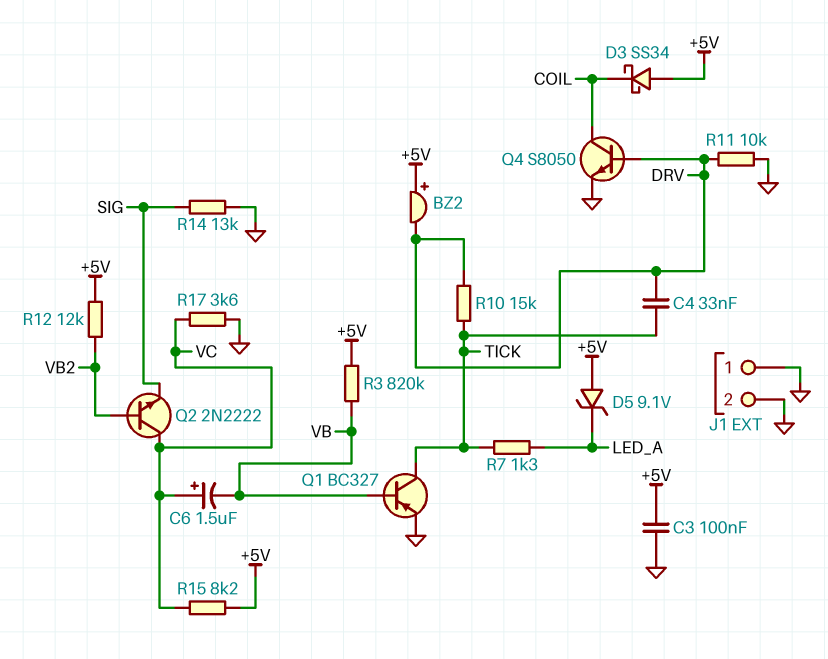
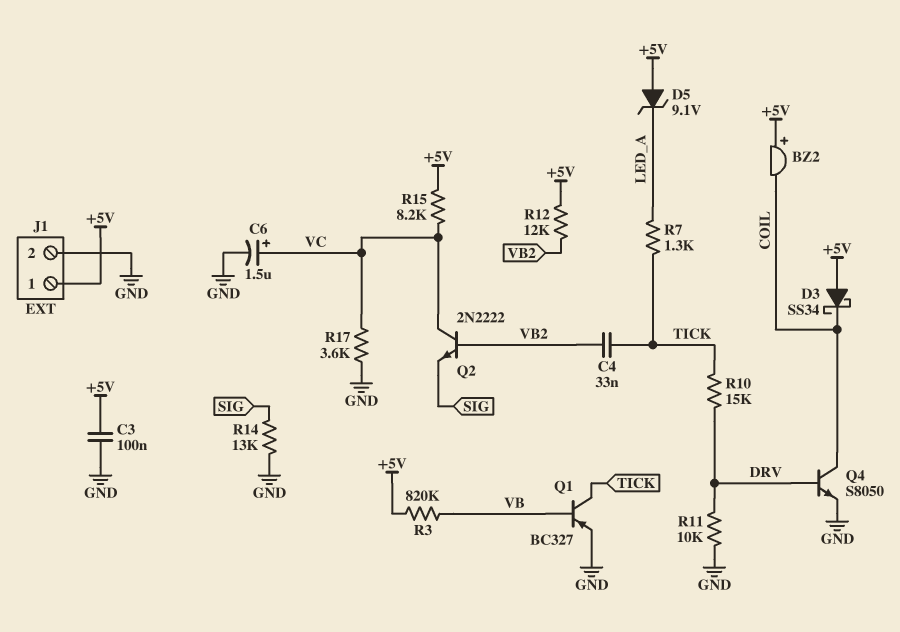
BZ2: buzzer (plus +5V, minus DRV) -> buzzer (plus +5V, minus COIL)
C4: 33nF (DRV, TICK) -> 33nF (TICK, VB2)
C6: 1.5uF (plus VC, minus VB) -> 1.5uF (plus VC, minus GND)
J1 pin 1: GND -> +5V

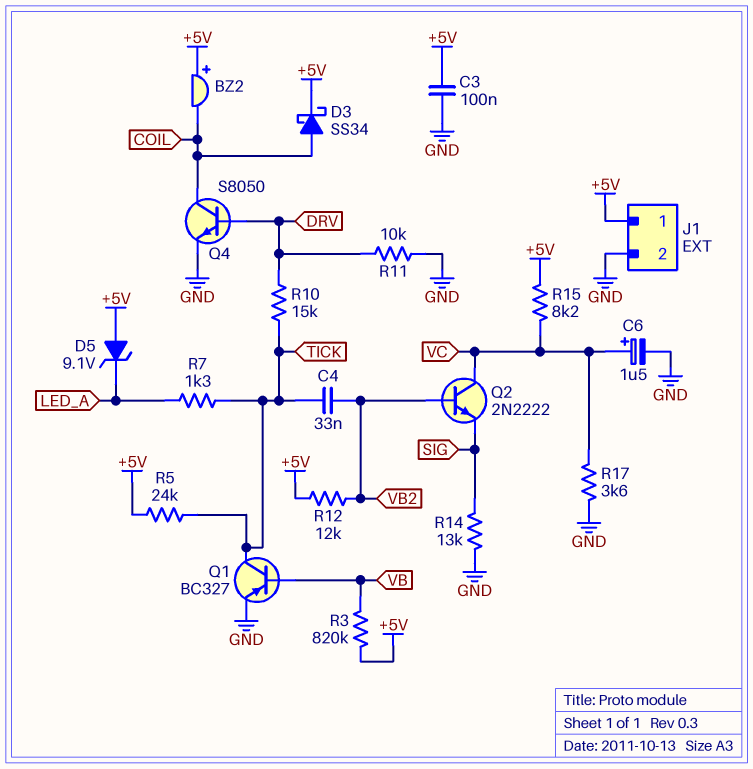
D3: schottky SS34 (A +5V, K COIL) -> schottky SS34 (A COIL, K +5V)
R5: none -> 24k (+5V, TICK)

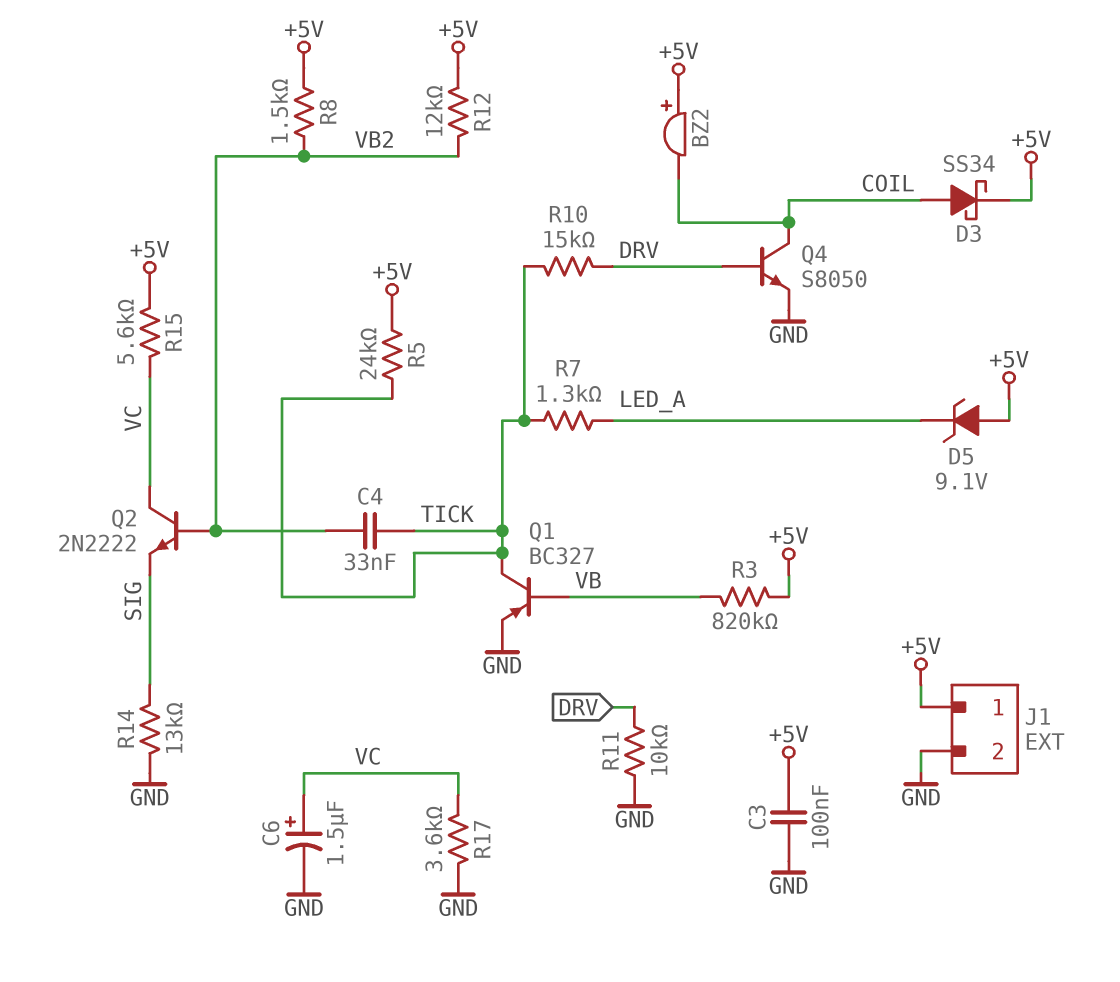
R8: none -> 1.5k (+5V, VB2)
R15: 8.2k (+5V, VC) -> 5.6k (+5V, VC)

